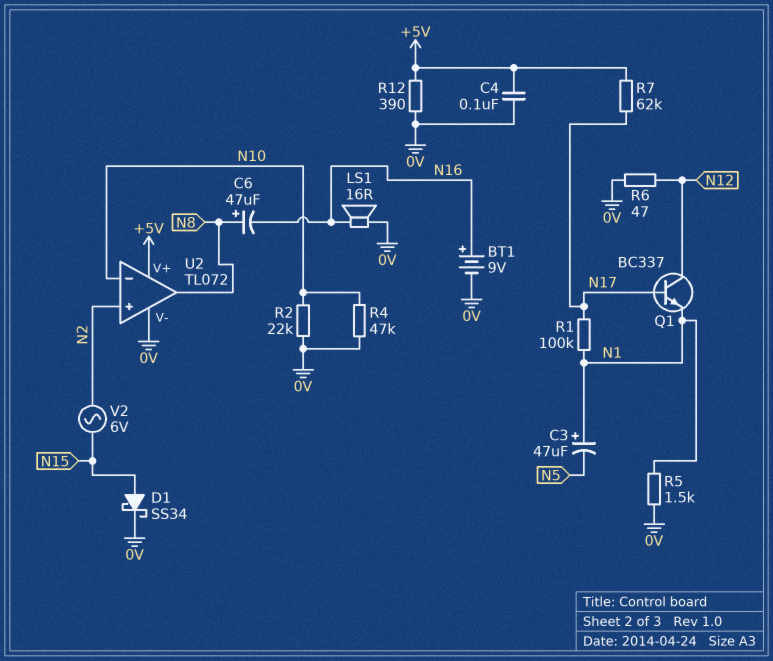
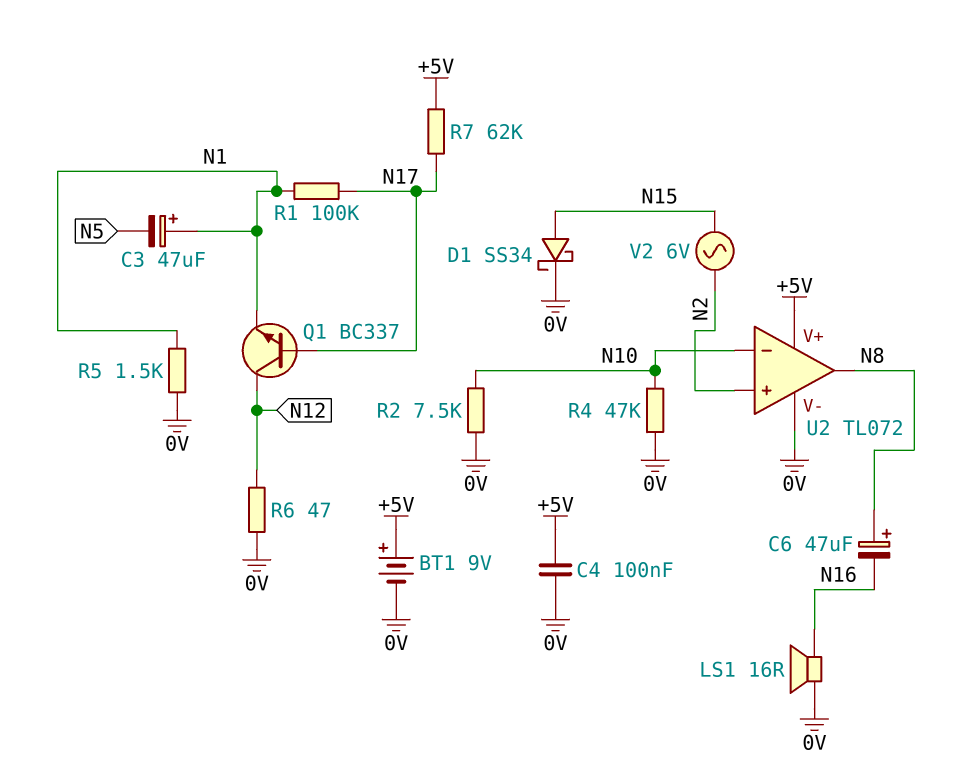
BT1: 9V (plus N16, minus 0V) -> 9V (plus +5V, minus 0V)
R2: 22k (0V, N10) -> 7.5k (0V, N10)
R12: 390 (+5V, 0V) -> none

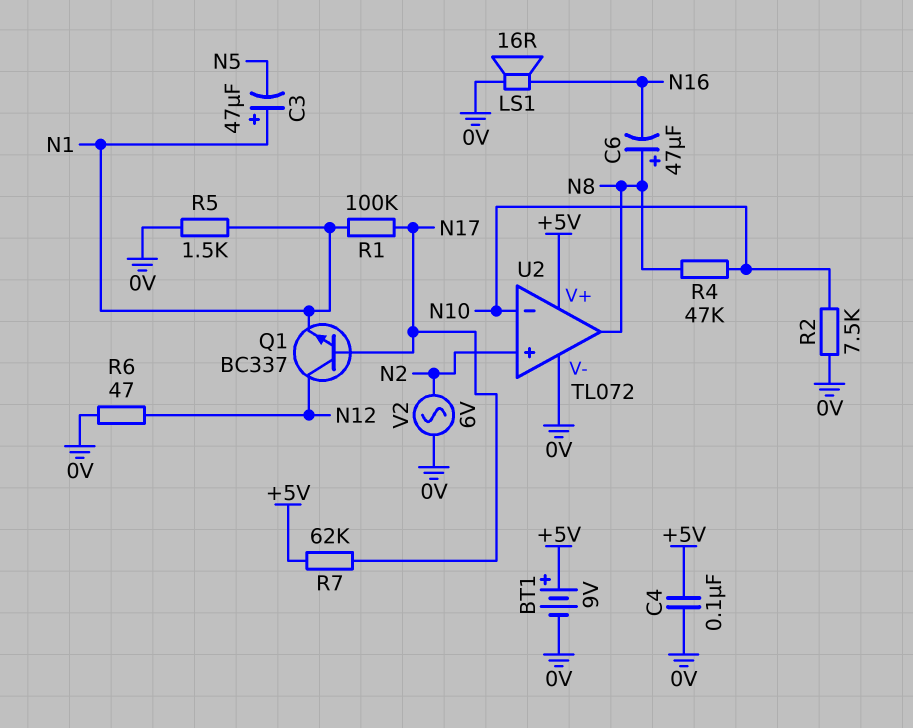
D1: schottky SS34 (A N15, K 0V) -> none
R4: 47k (0V, N10) -> 47k (N8, N10)
V2: AC 6V (N2, N15) -> AC 6V (0V, N2)

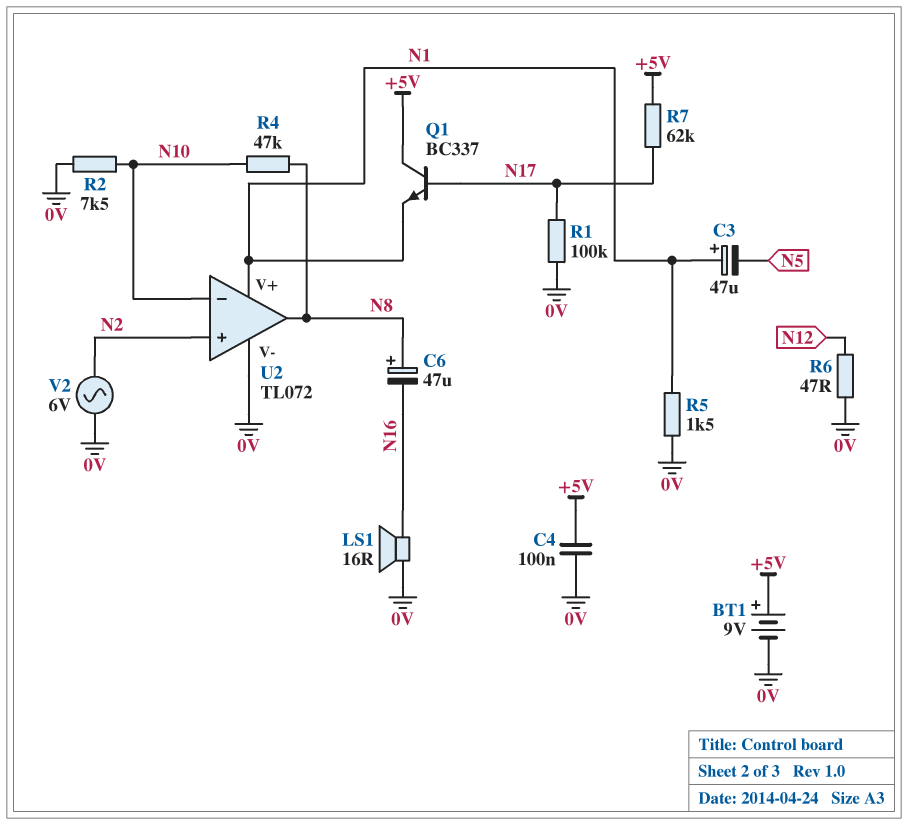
Q1: NPN BC337 (B N17, C N12, E N1) -> NPN BC337 (B N17, C +5V, E N1)
R1: 100k (N1, N17) -> 100k (0V, N17)
U2 pin V+: +5V -> N1

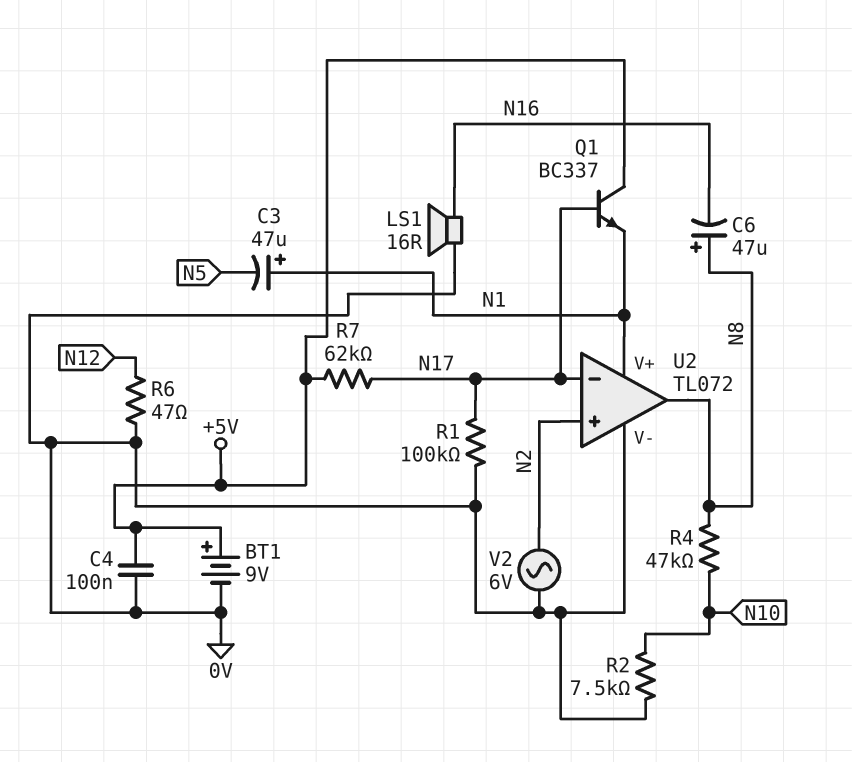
R5: 1.5k (0V, N1) -> none
U2 pin in-: N10 -> N17

